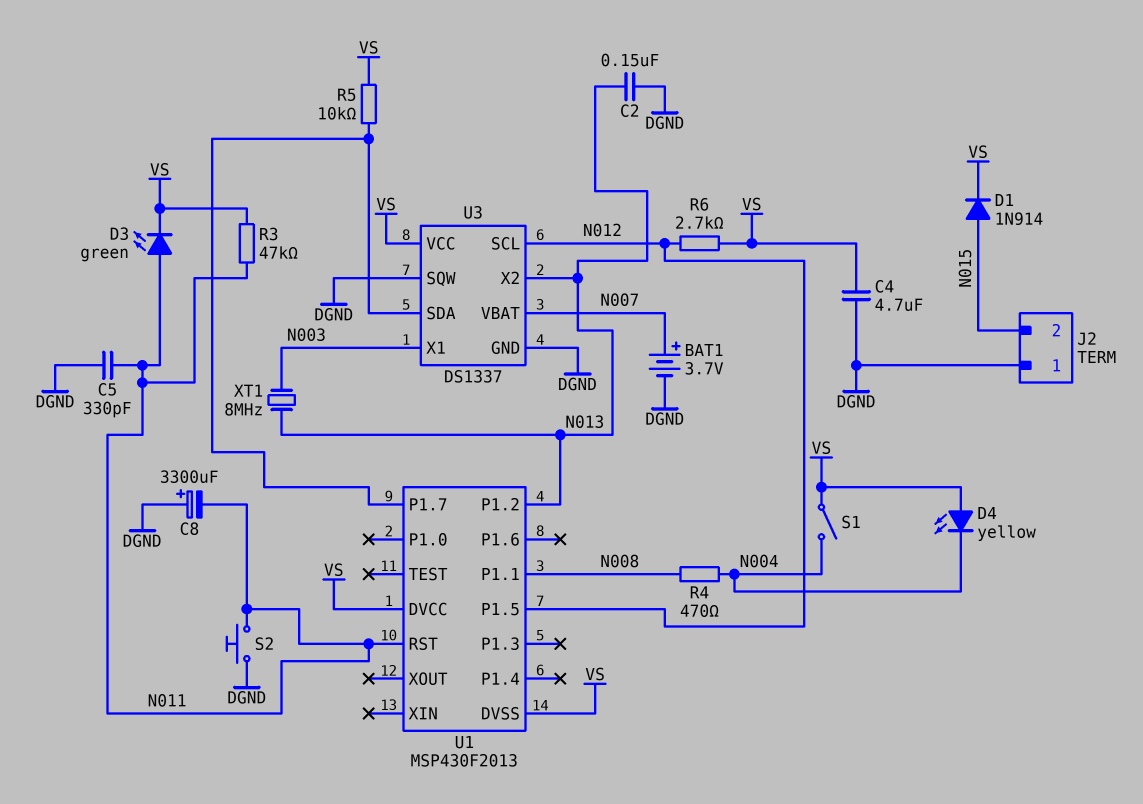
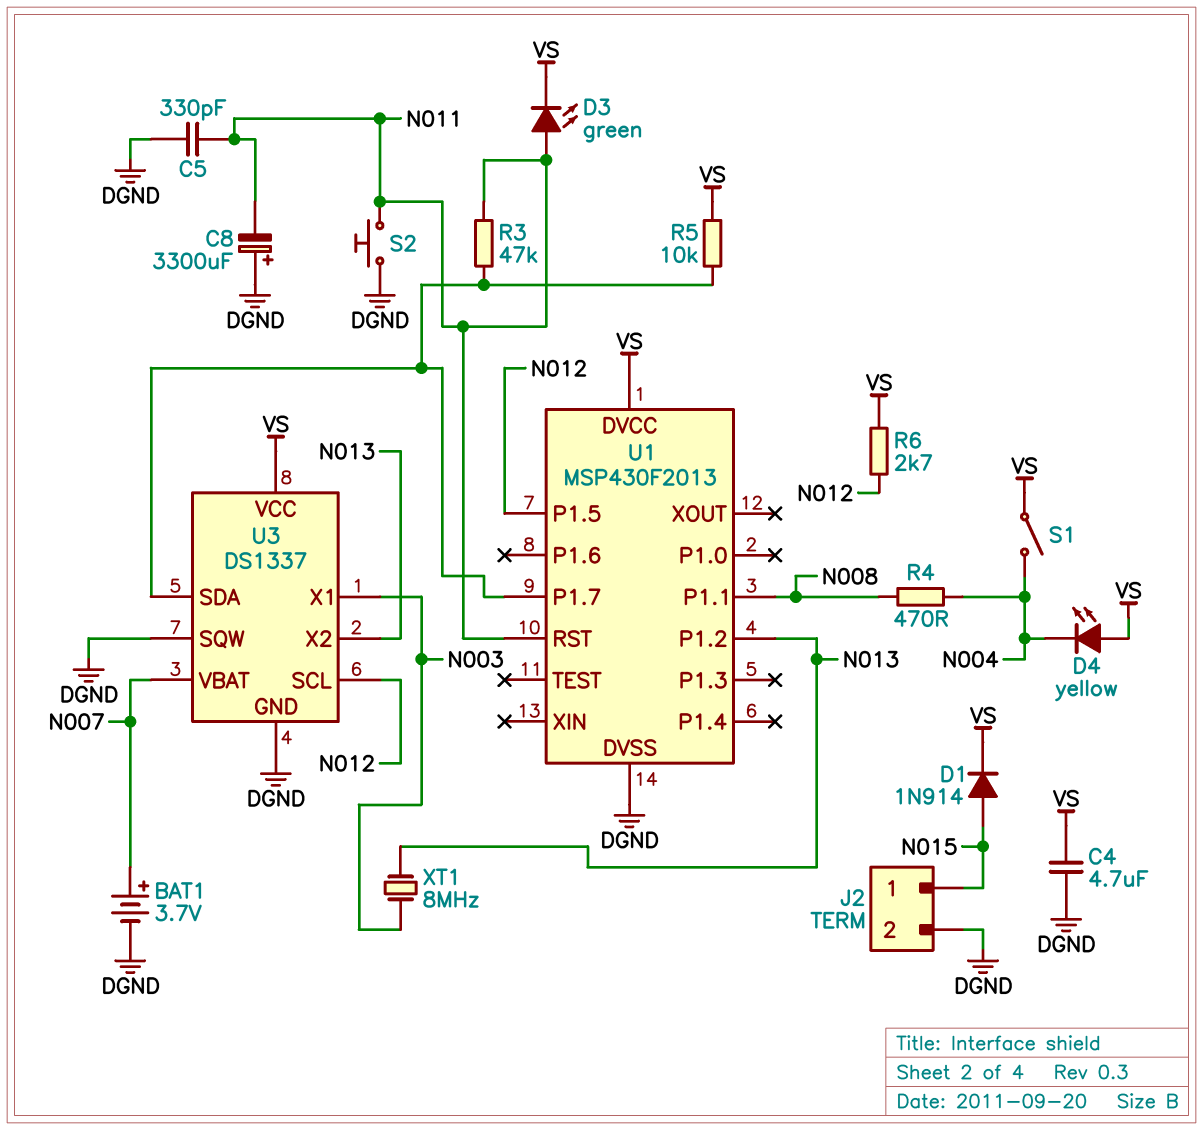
C2: 150nF (DGND, N013) -> none
J2 pin 1: DGND -> N015
J2 pin 2: N015 -> DGND
R3: 47k (N011, VS) -> 47k (N011, U1/P1.7)
U1 pin DVSS: VS -> DGND

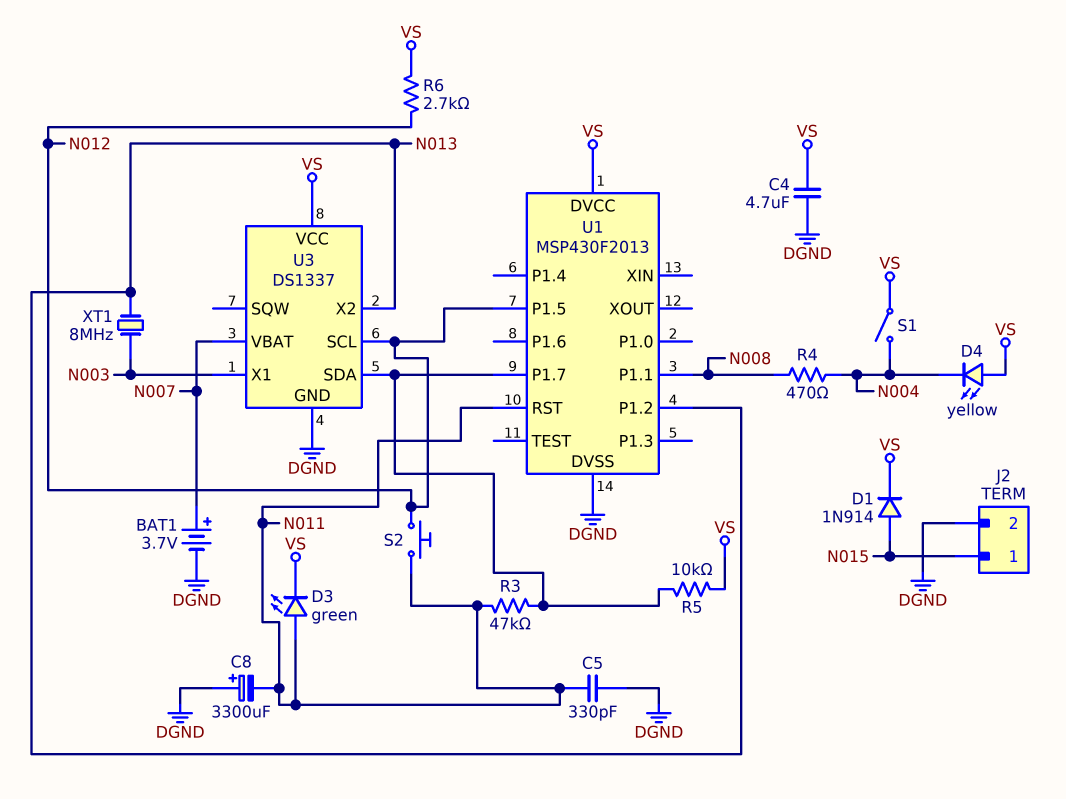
S2: button (DGND, N011) -> button (N011, N012)
U3 pin SQW: DGND -> none

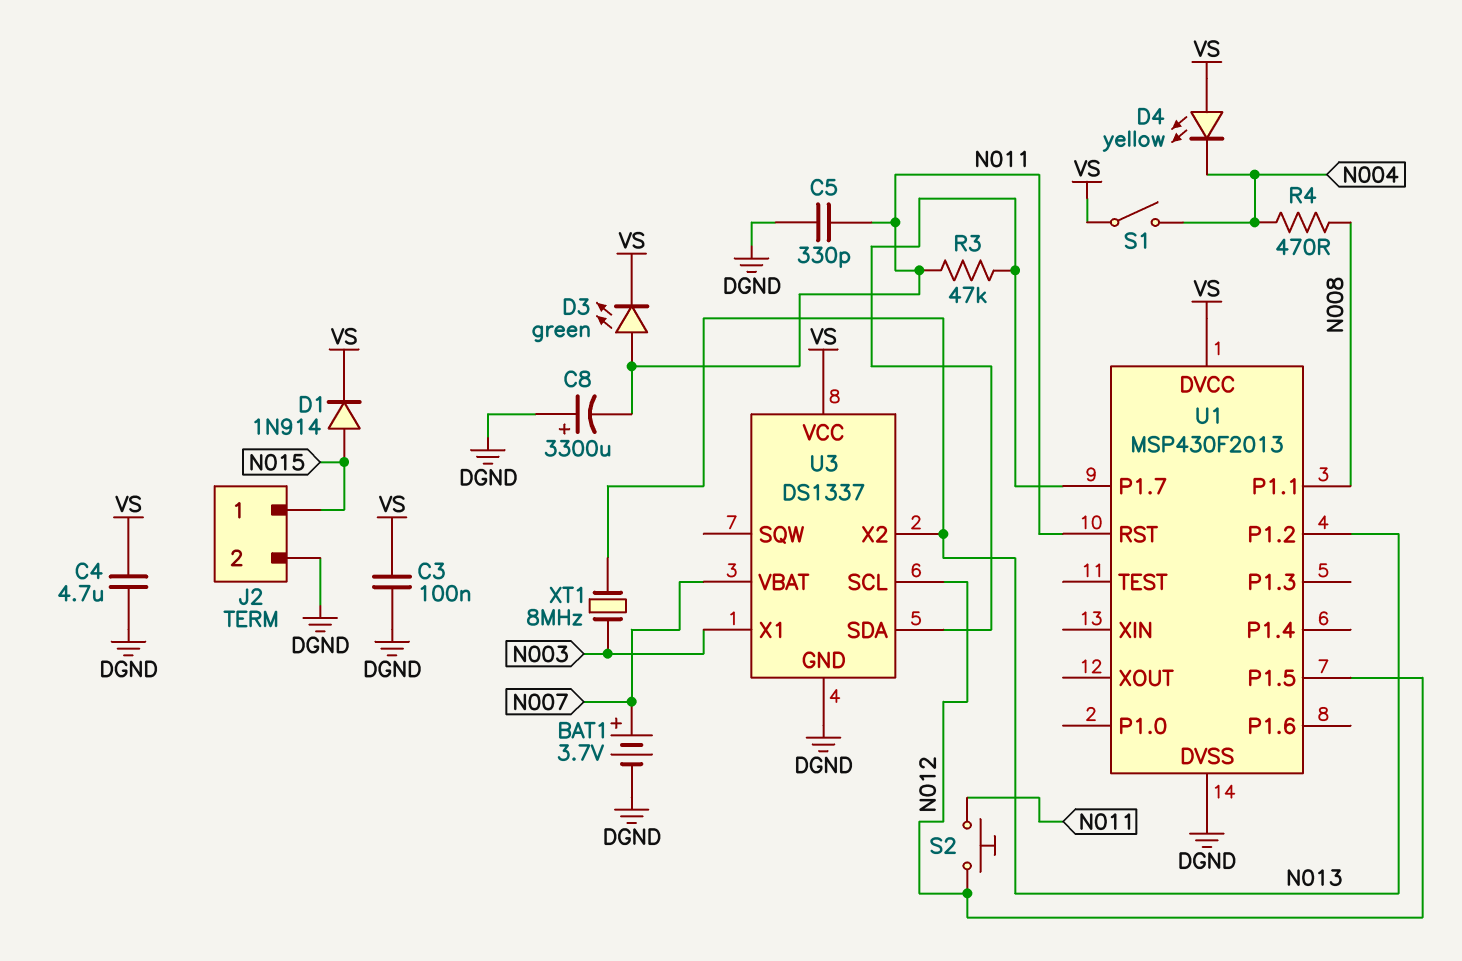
C3: none -> 100nF (DGND, VS)
R5: 10k (U1/P1.7, VS) -> none
R6: 2.7k (N012, VS) -> none

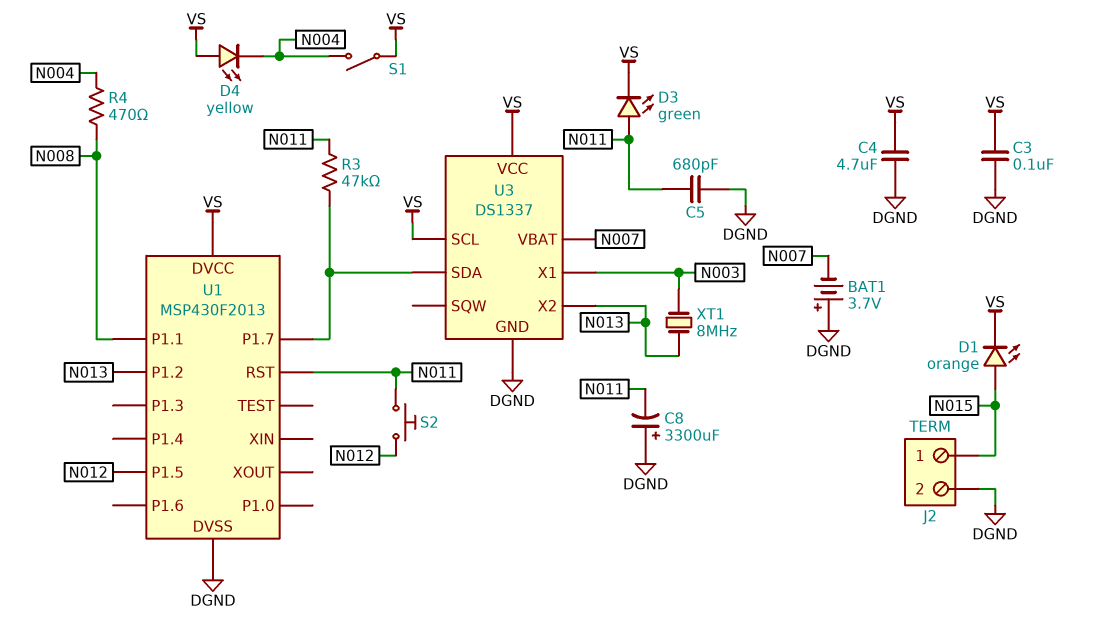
BAT1: 3.7V (plus N007, minus DGND) -> 3.7V (plus DGND, minus N007)
C5: 330pF (DGND, N011) -> 680pF (DGND, N011)
D1: diode 1N914 (A N015, K VS) -> LED orange (A N015, K VS)
U3 pin SCL: N012 -> VS

